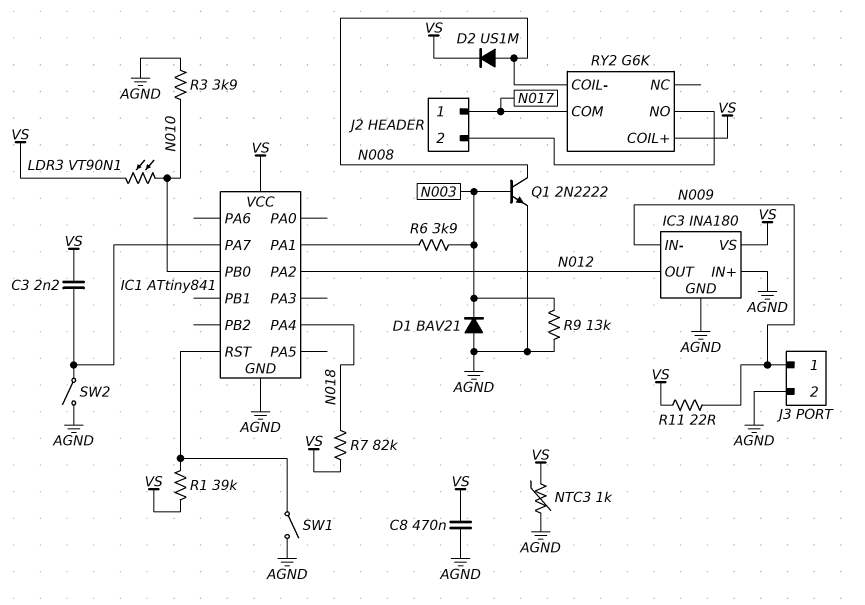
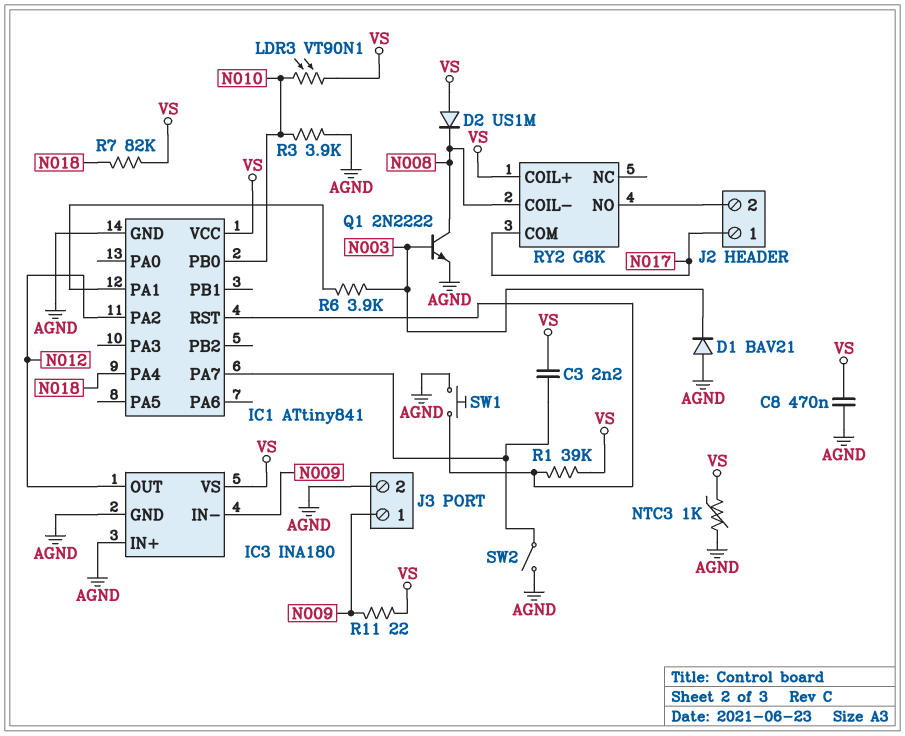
D2: diode US1M (A N008, K VS) -> diode US1M (A VS, K N008)
R9: 13k (AGND, N003) -> none
SW1: switch (AGND, IC1/RST) -> button (AGND, IC1/RST)

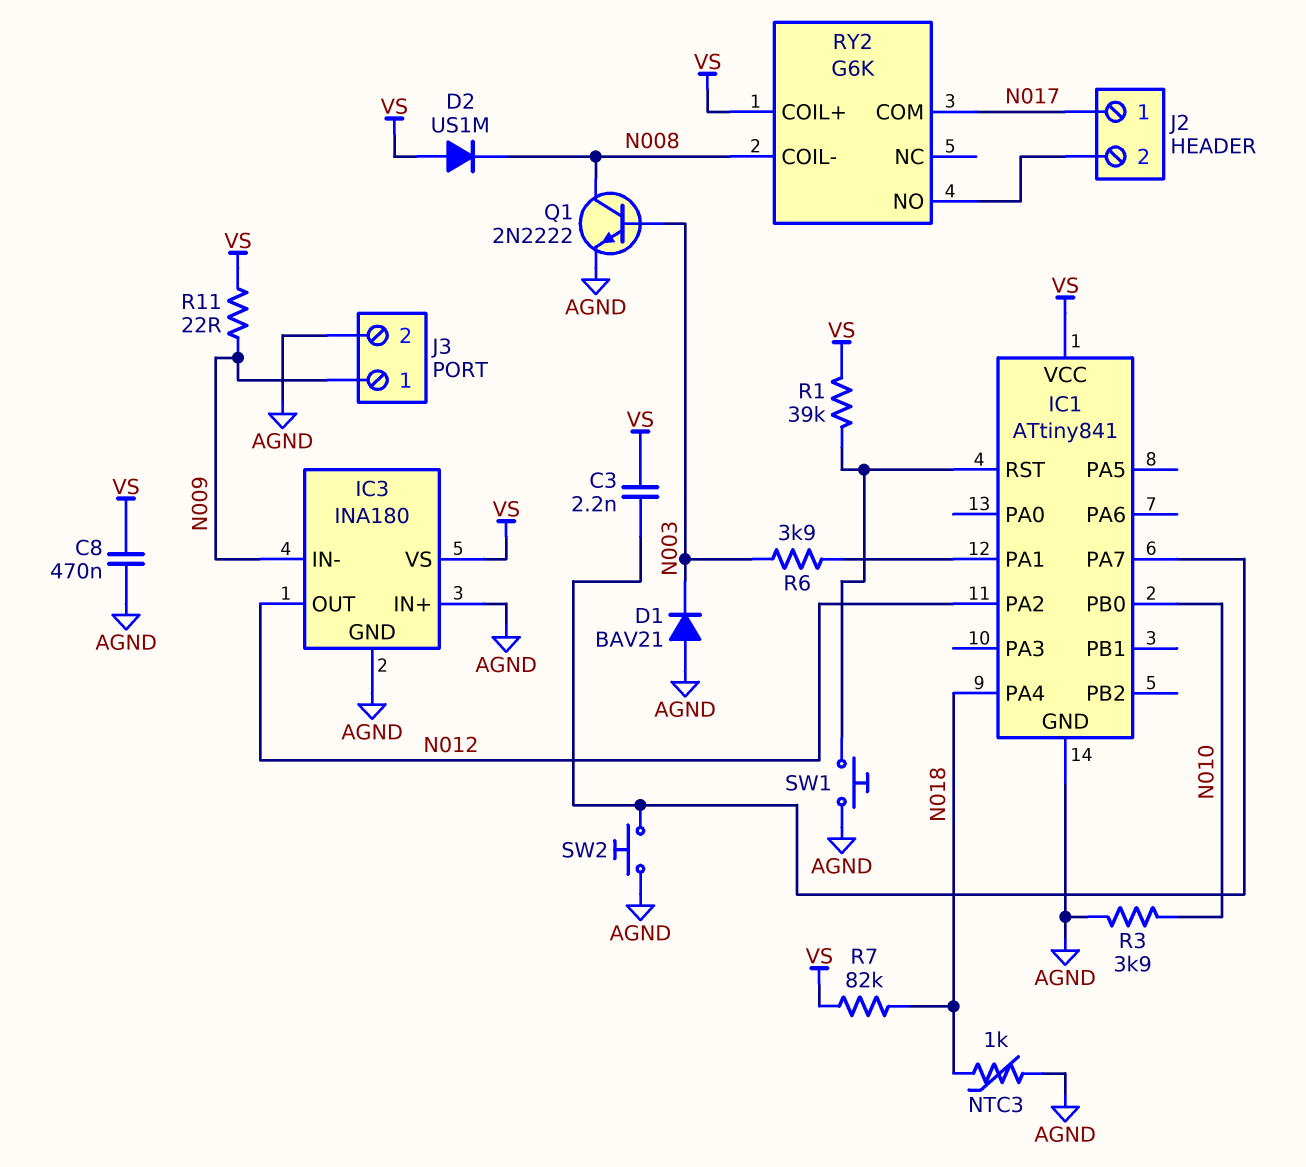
LDR3: VT90N1 (N010, VS) -> none
NTC3: 1k (AGND, VS) -> 1k (AGND, N018)
SW2: switch (AGND, IC1/PA7) -> button (AGND, IC1/PA7)

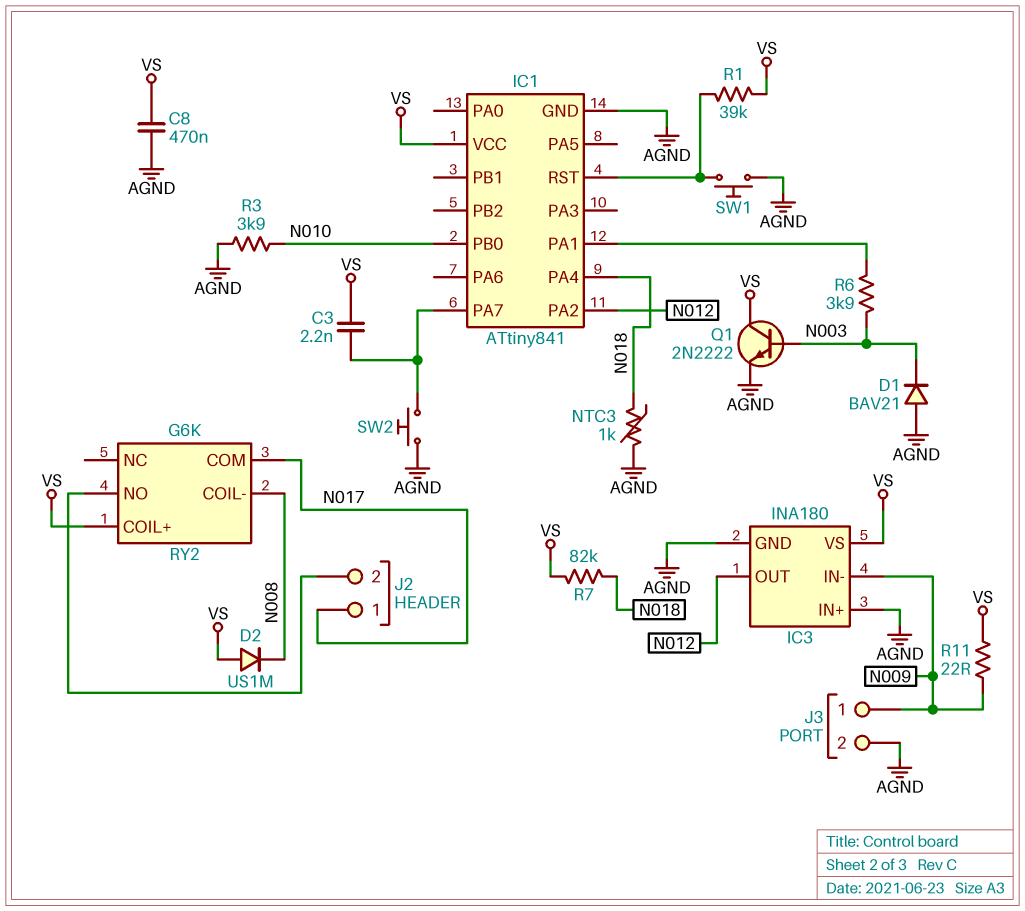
Q1: NPN 2N2222 (B N003, C N008, E AGND) -> NPN 2N2222 (B N003, C VS, E AGND)

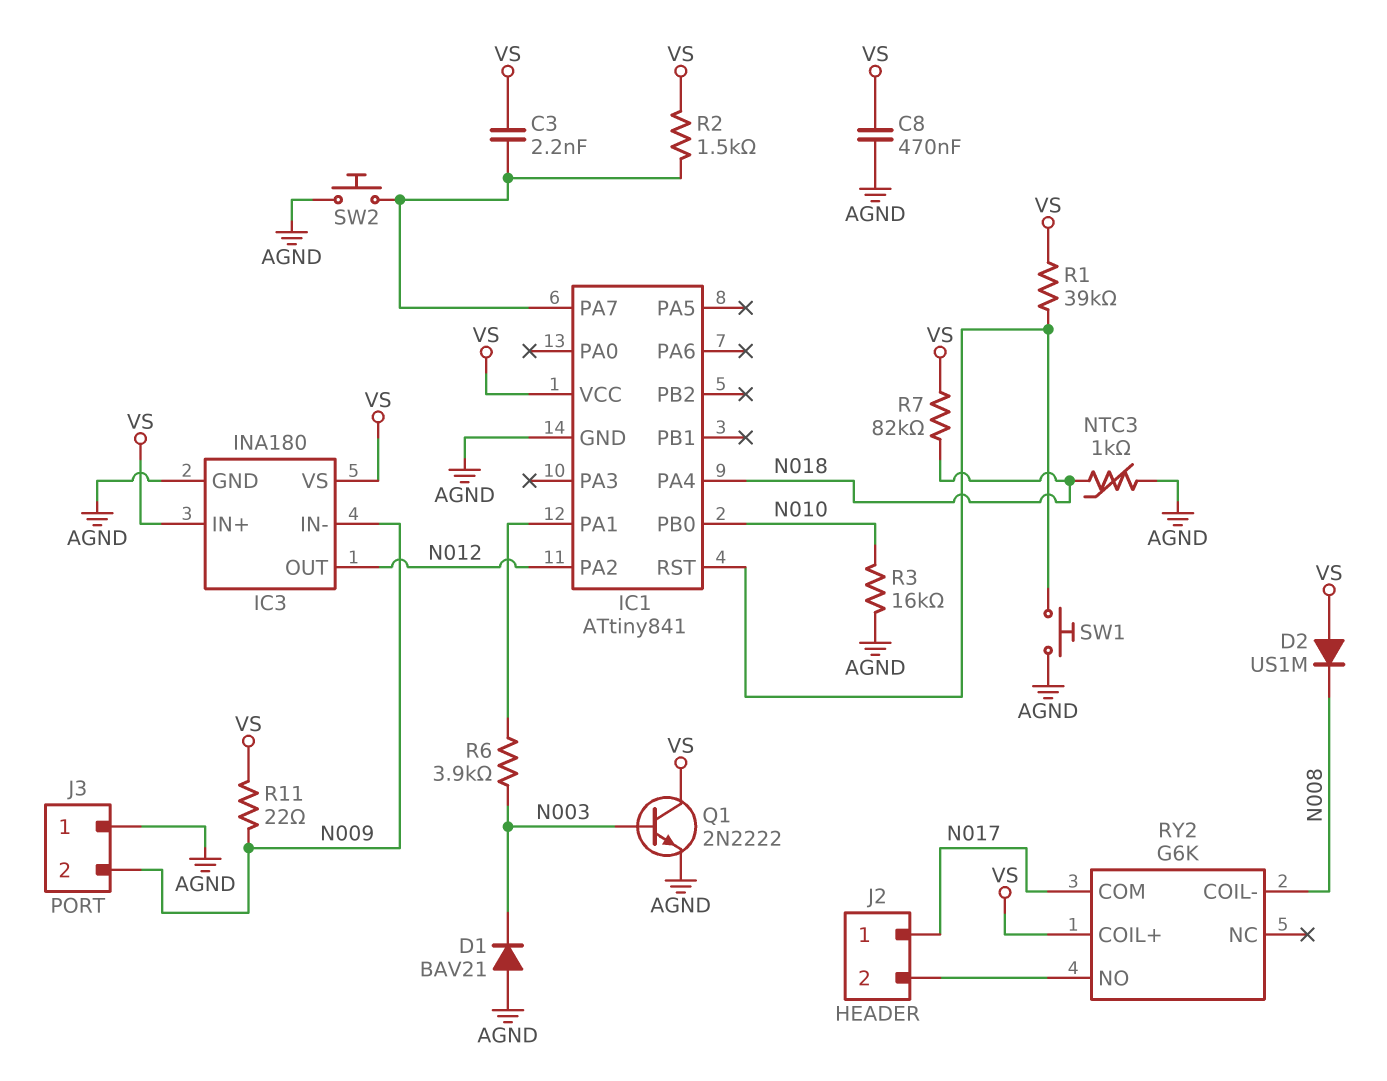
IC3 pin IN+: AGND -> VS
J3 pin 1: N009 -> AGND
J3 pin 2: AGND -> N009
R2: none -> 1.5k (IC1/PA7, VS)
R3: 3.9k (AGND, N010) -> 16k (AGND, N010)

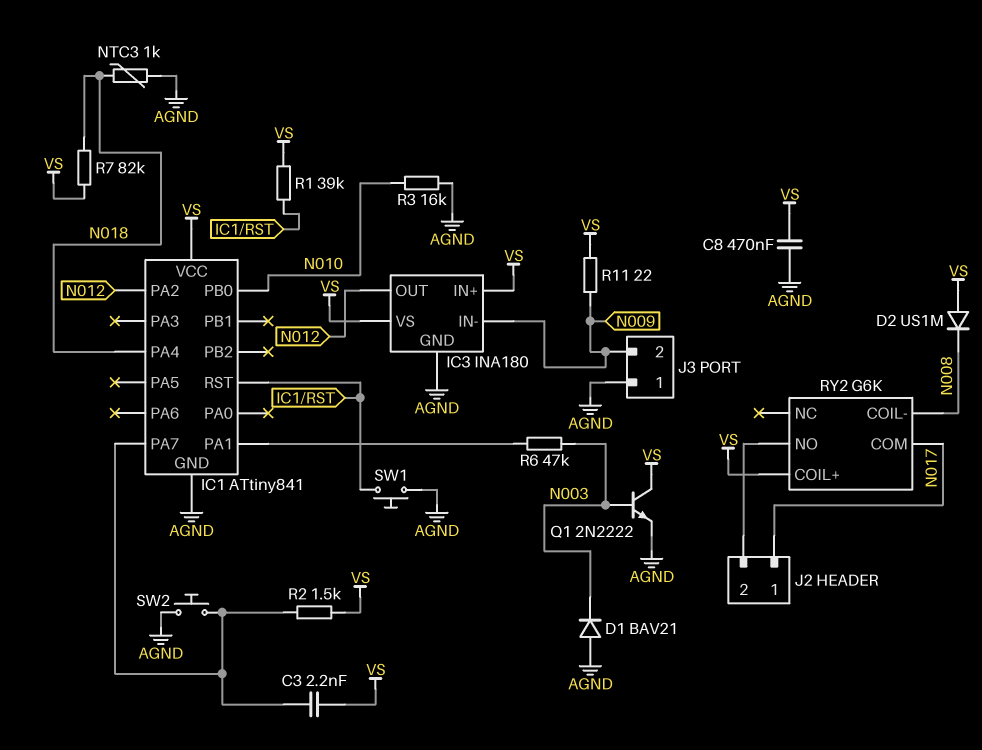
R6: 3.9k (IC1/PA1, N003) -> 47k (IC1/PA1, N003)

